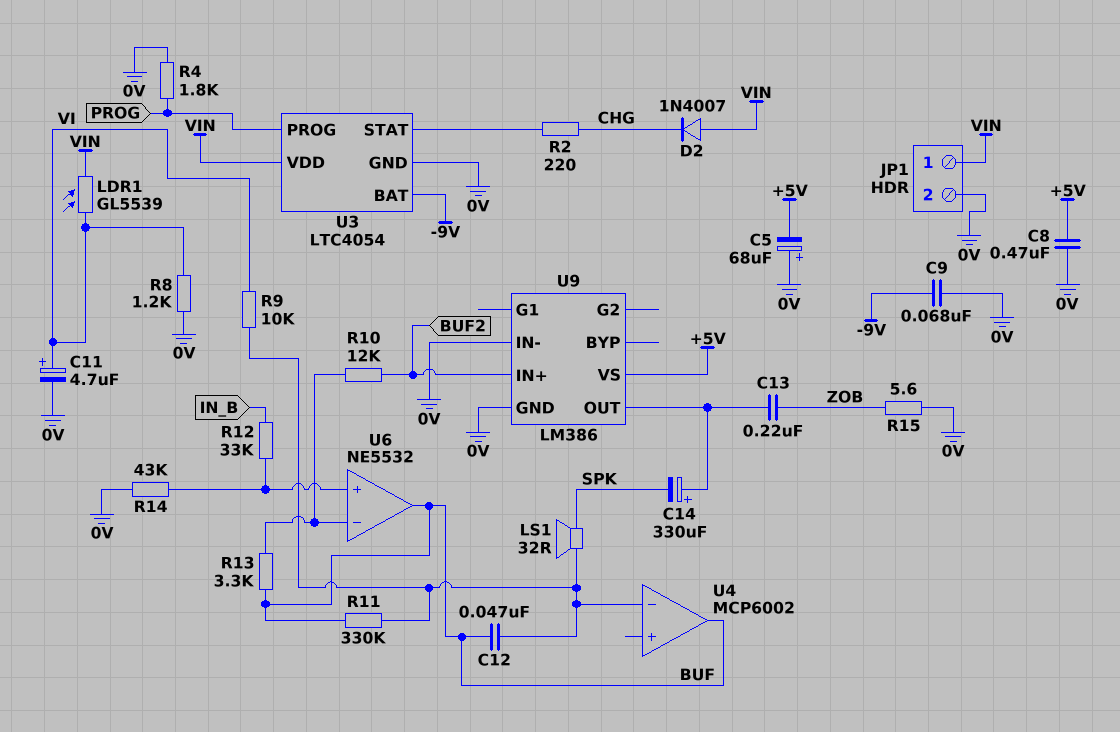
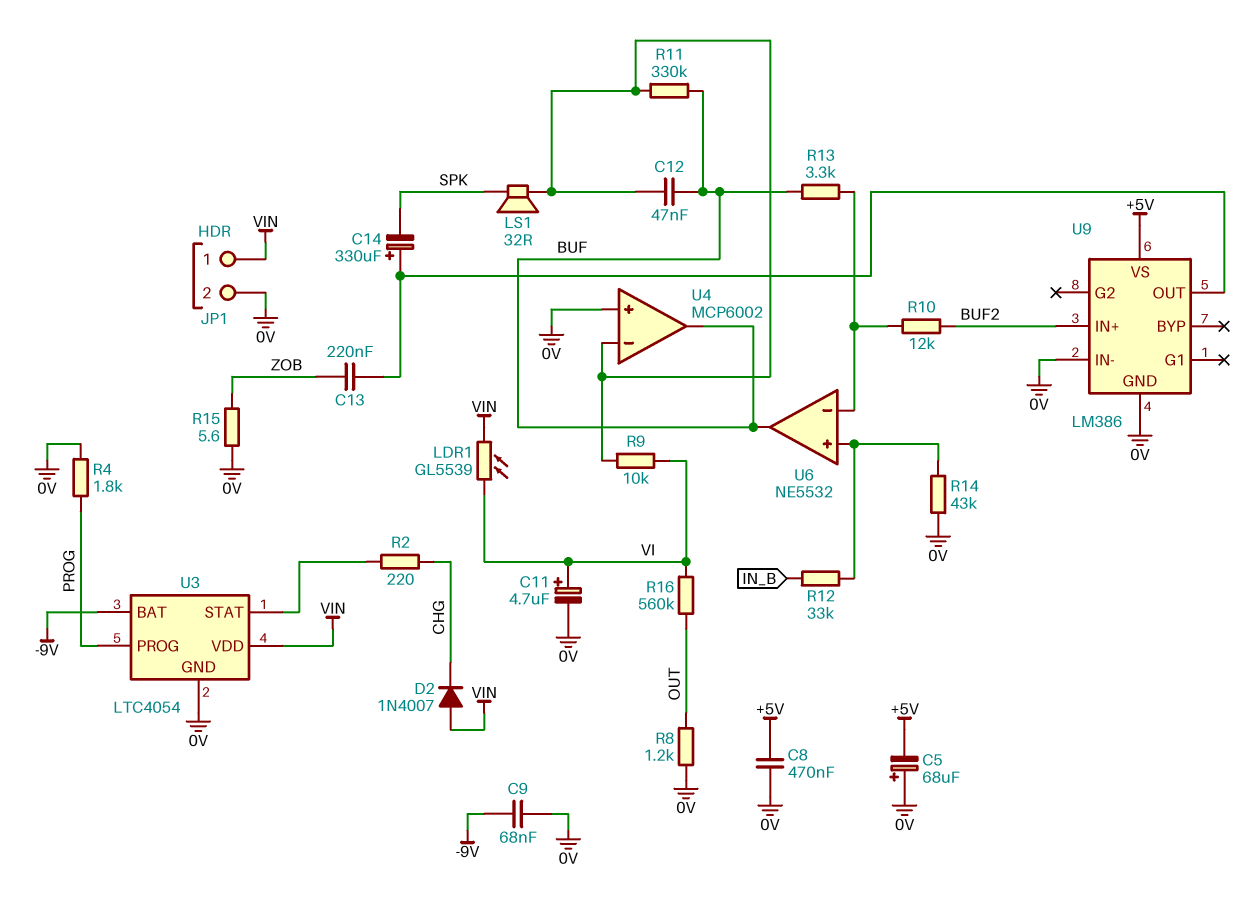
R8: 1.2k (0V, VI) -> 1.2k (0V, OUT)
R16: none -> 560k (OUT, VI)
U4 pin in+: none -> 0V

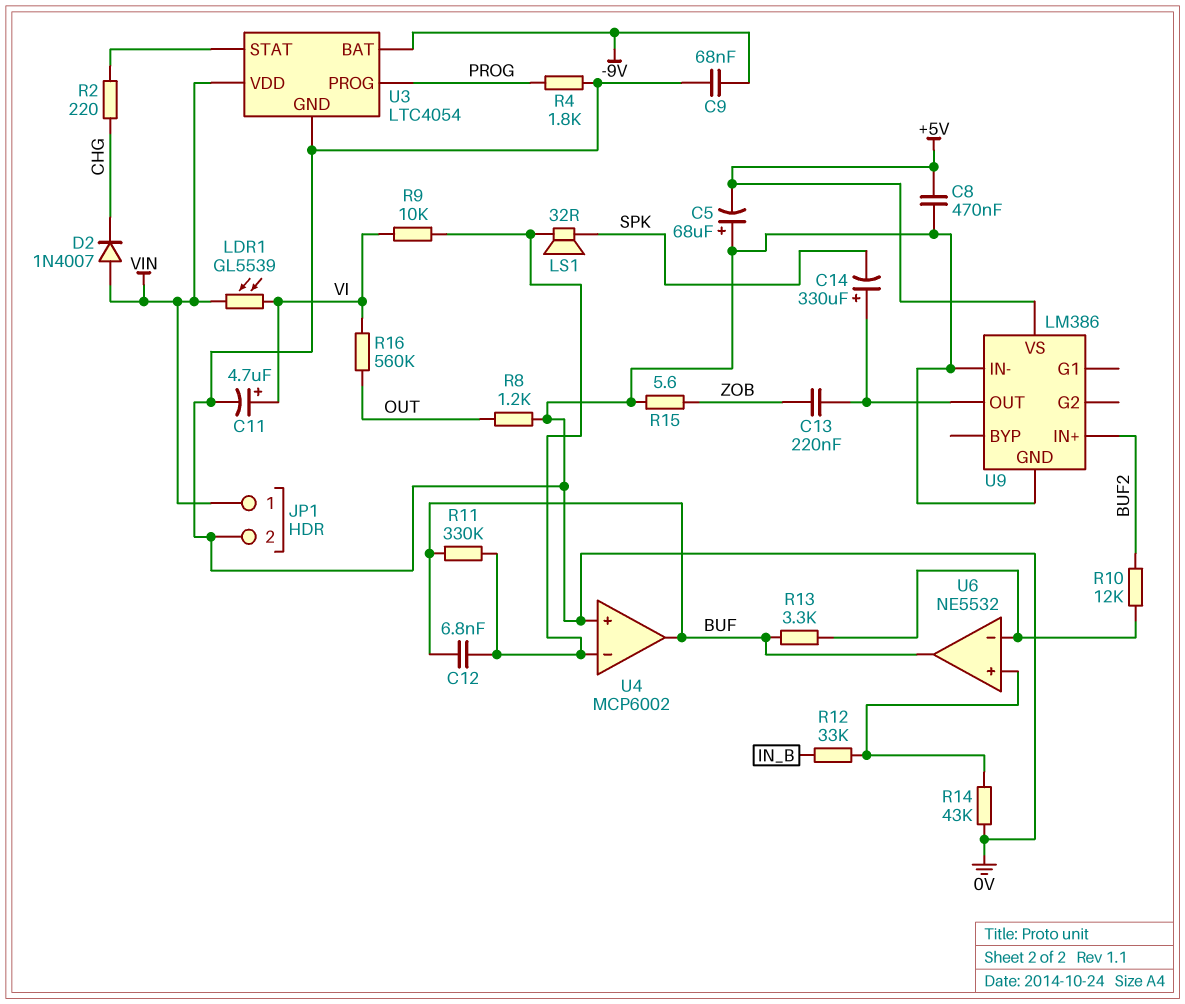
C12: 47nF (BUF, U4/in-) -> 6.8nF (BUF, U4/in-)

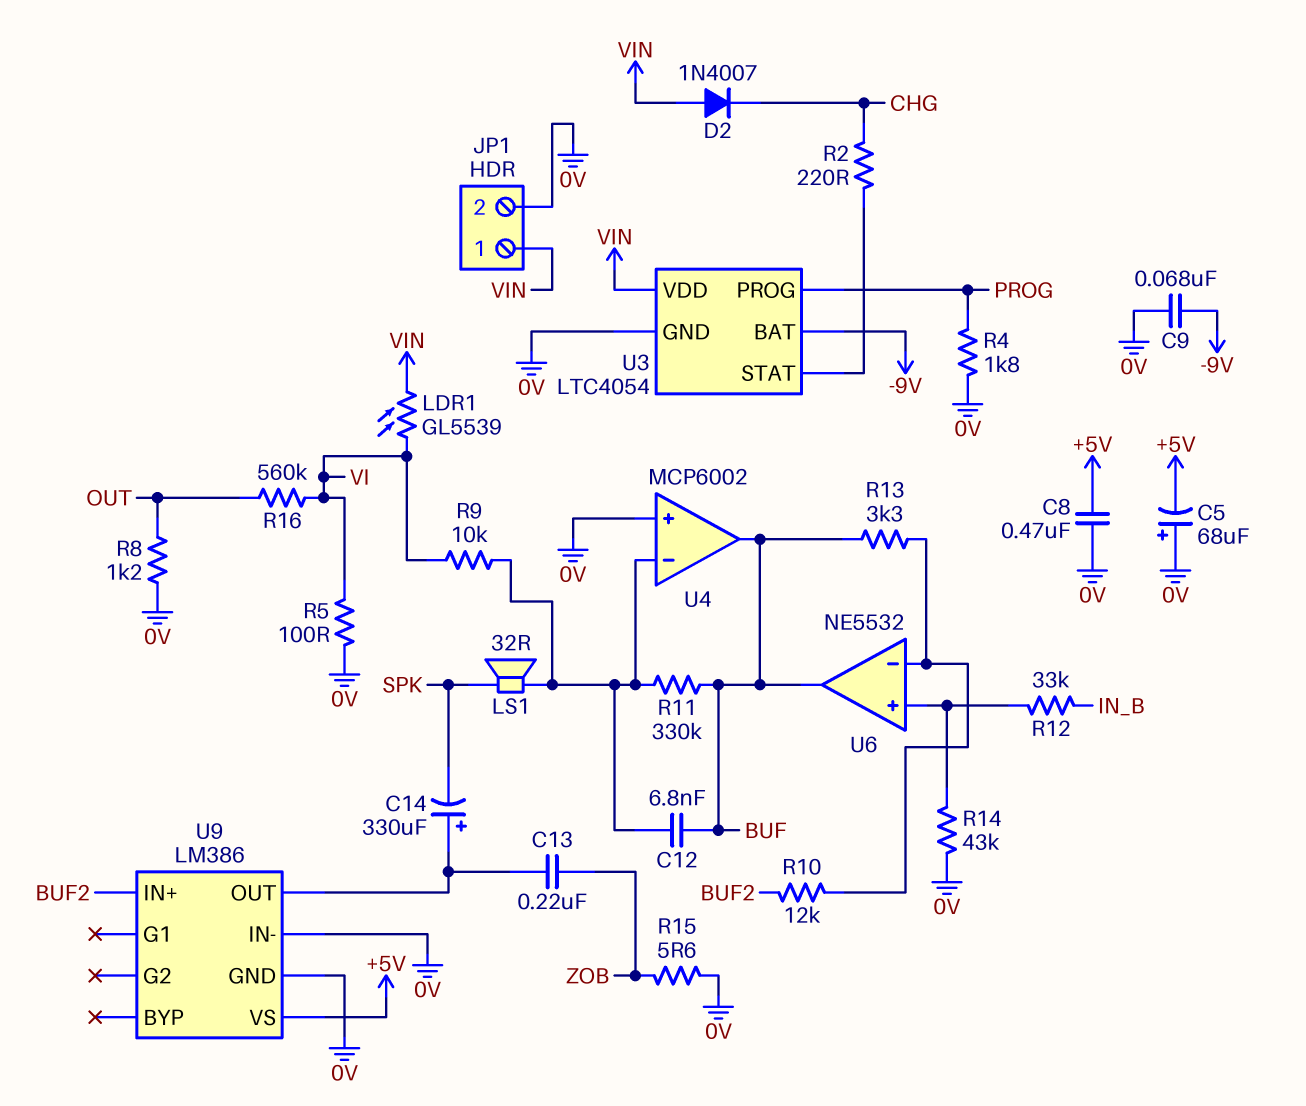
C11: 4.7uF (plus VI, minus 0V) -> none
R5: none -> 100 (0V, VI)

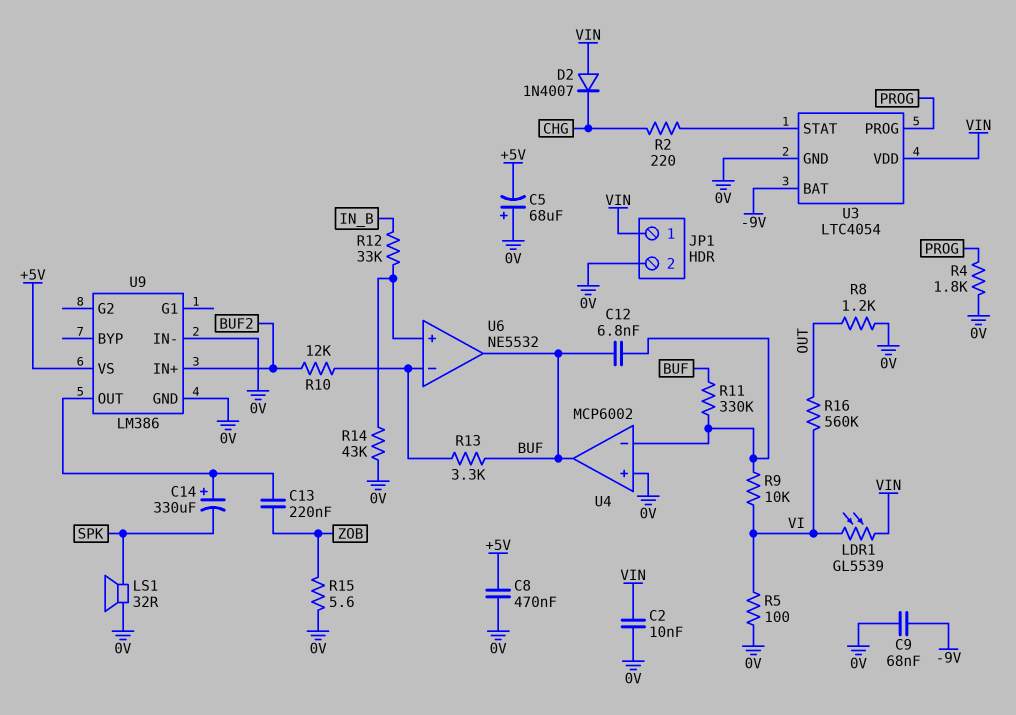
C2: none -> 10nF (0V, VIN)
LS1: speaker 32R (SPK, U4/in-) -> speaker 32R (0V, SPK)

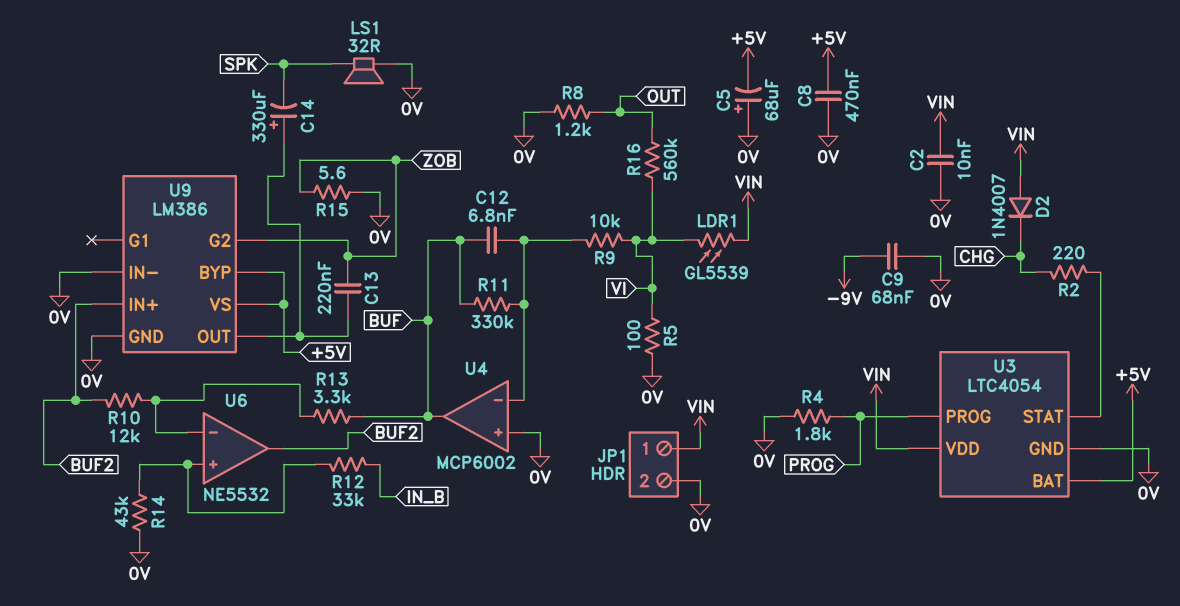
U3 pin BAT: -9V -> +5V
U6 pin out: BUF -> BUF2
U9 pin BYP: none -> +5V
U9 pin G2: none -> ZOB

